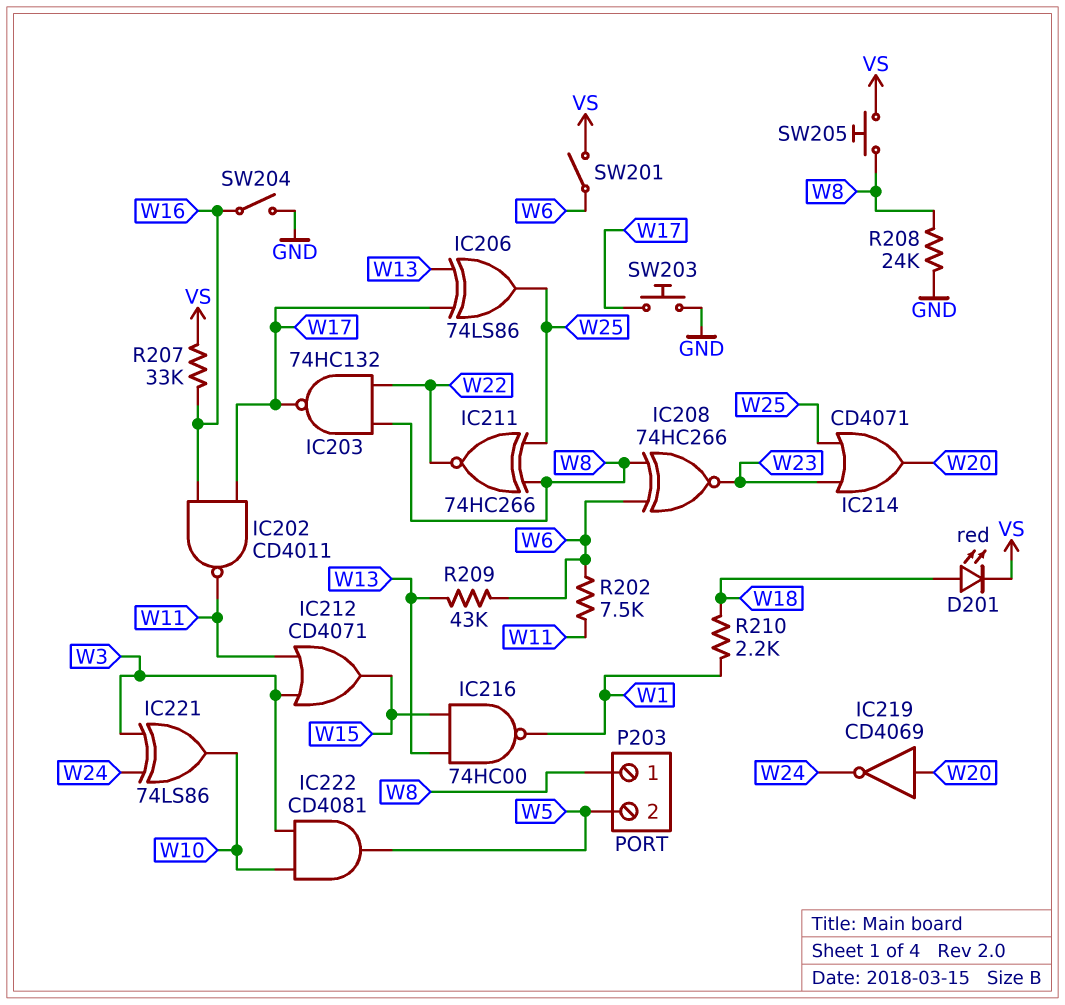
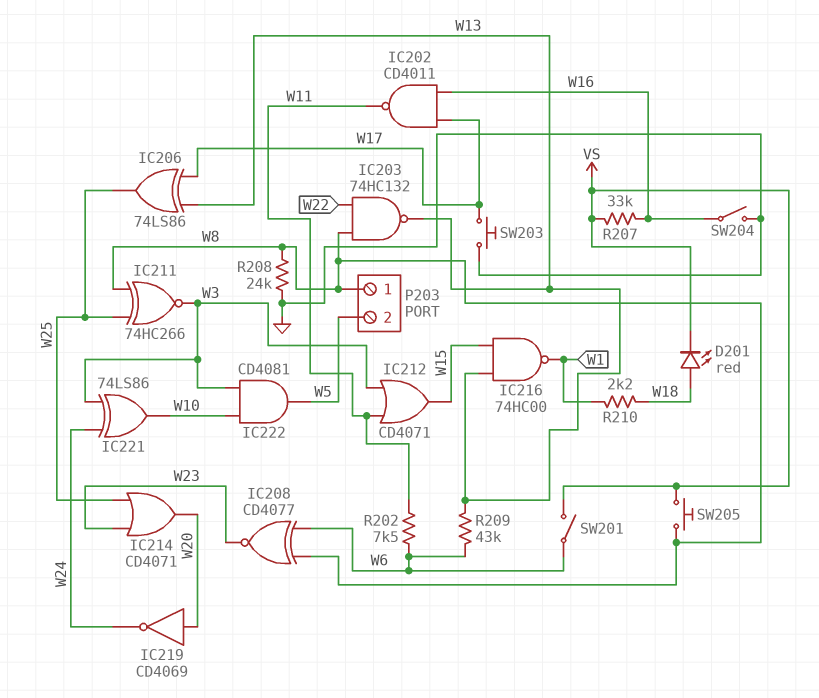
IC203: NAND 74HC132 (in W8, in W22, out W17) -> NAND 74HC132 (in W8, in W22, out W13)
IC208: XNOR 74HC266 (in W6, in W8, out W23) -> XNOR CD4077 (in W6, in W8, out W23)
IC211: XNOR 74HC266 (in W8, in W25, out W22) -> XNOR 74HC266 (in W8, in W25, out W3)

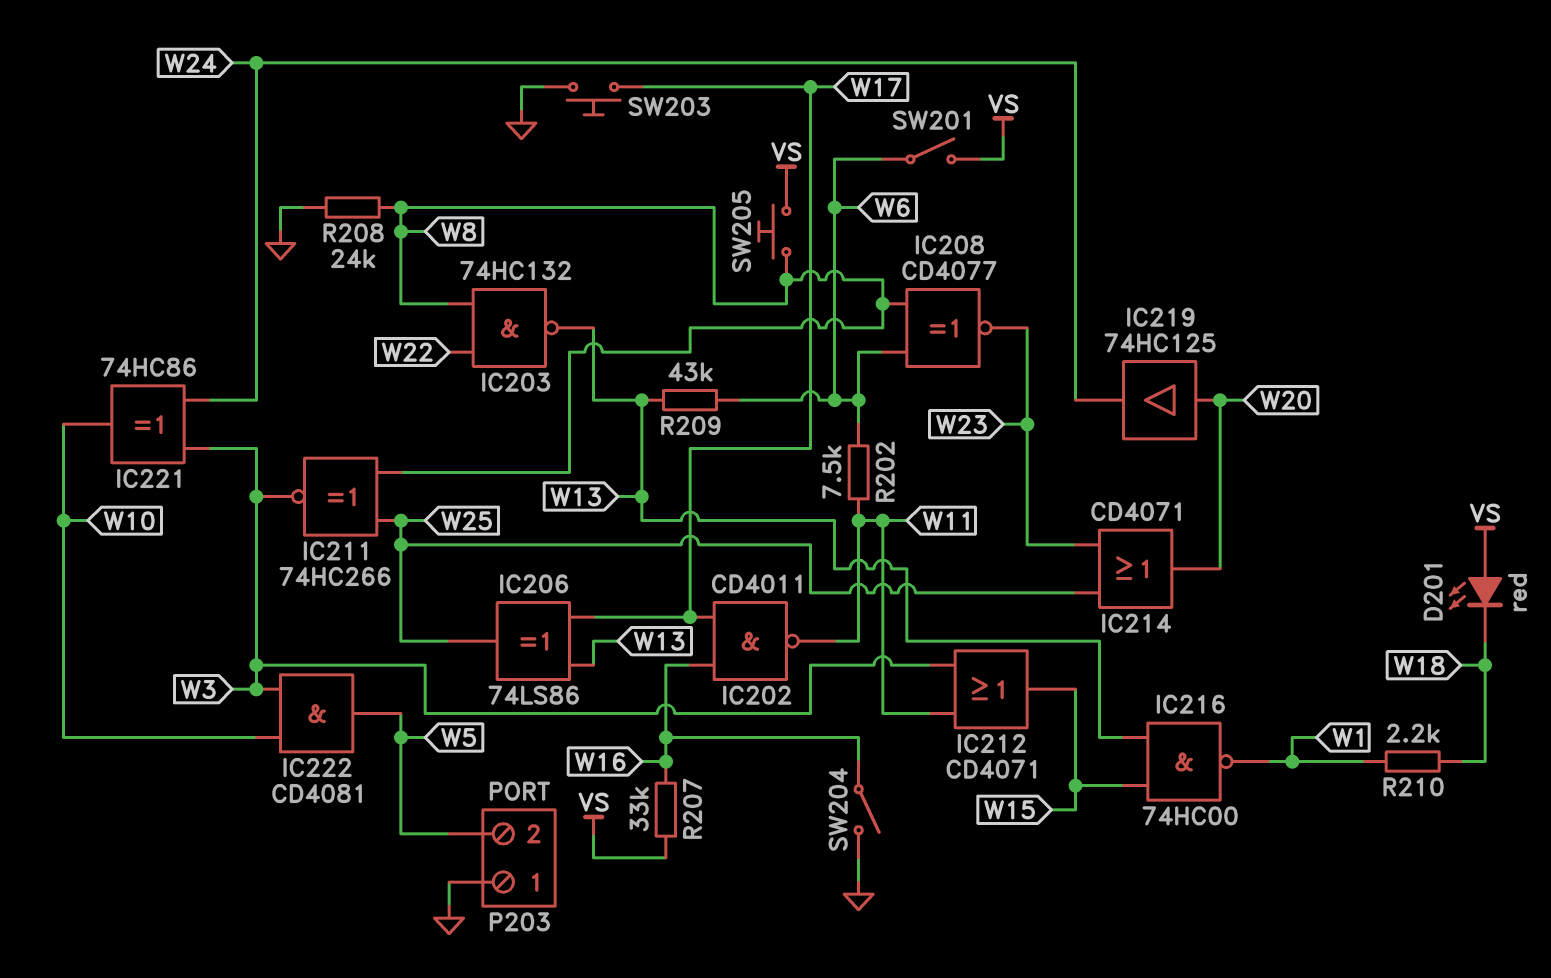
D201: LED red (A W18, K VS) -> LED red (A VS, K W18)
IC219: NOT CD4069 (in W20, out W24) -> buffer 74HC125 (in W20, out W24)
IC221: XOR 74LS86 (in W3, in W24, out W10) -> XOR 74HC86 (in W3, in W24, out W10)
P203 pin 1: W8 -> GND

